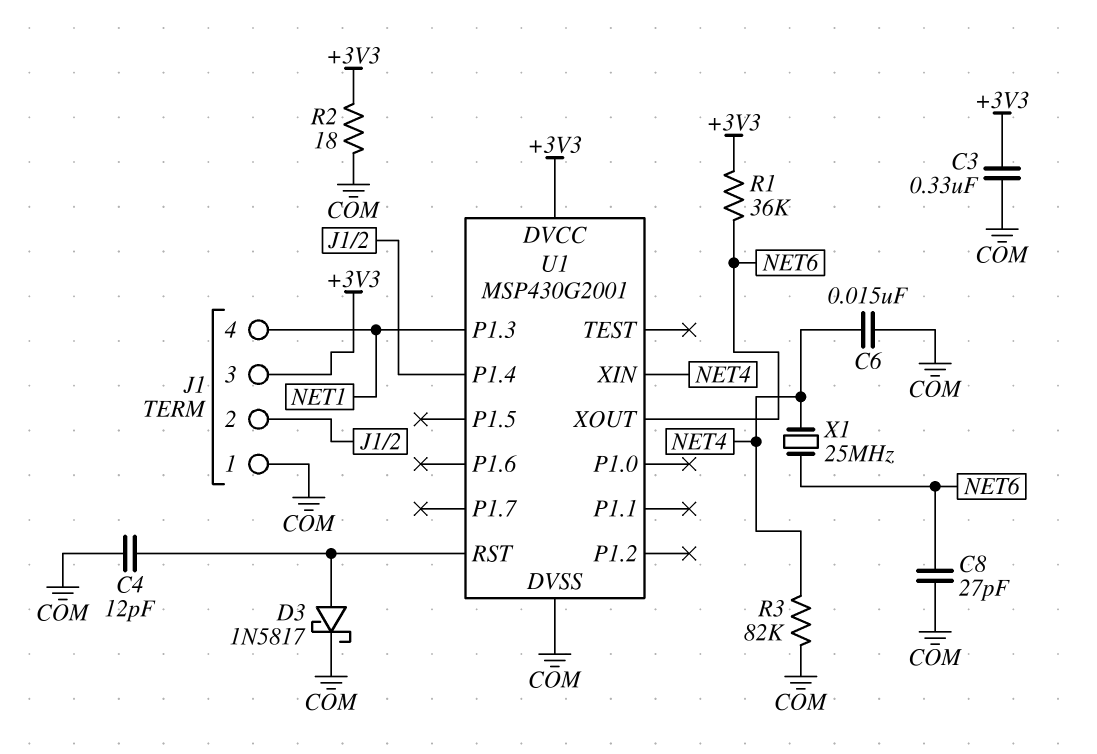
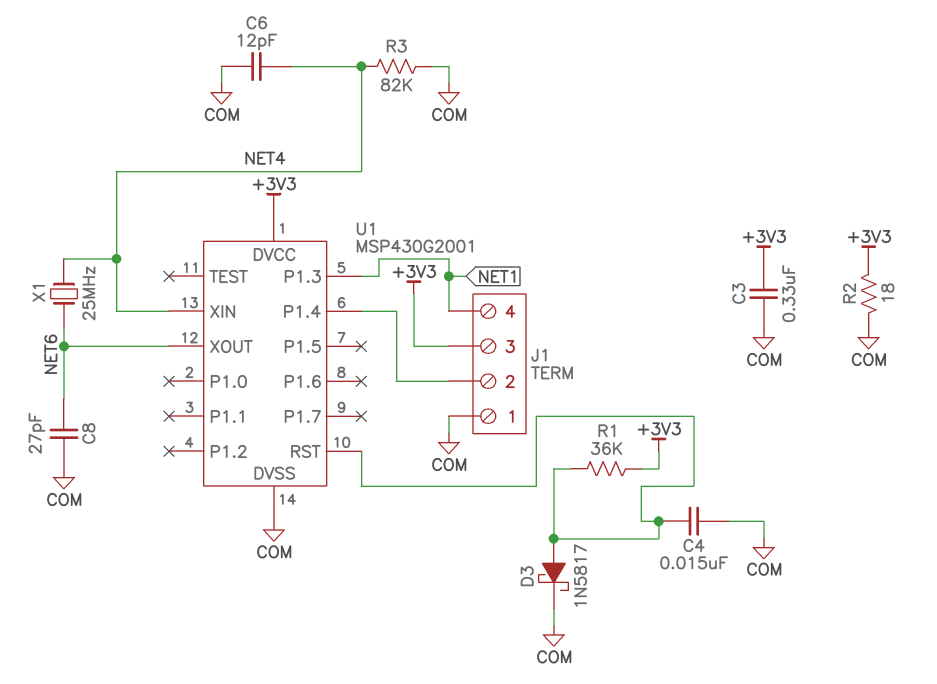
C4: 12pF (COM, U1/RST) -> 15nF (COM, U1/RST)
C6: 15nF (COM, NET4) -> 12pF (COM, NET4)
R1: 36k (+3V3, NET6) -> 36k (+3V3, U1/RST)

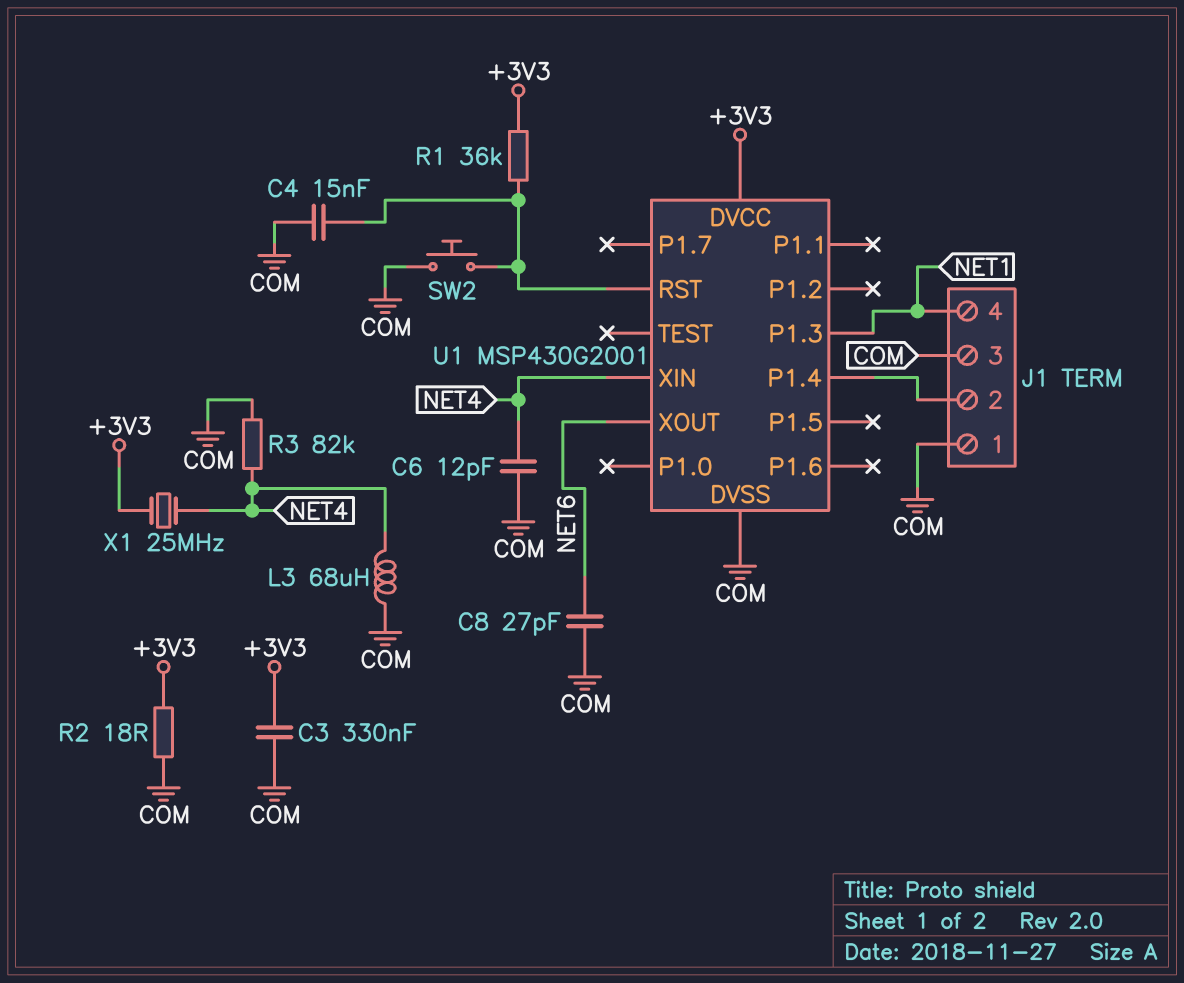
D3: schottky 1N5817 (A U1/RST, K COM) -> none
J1 pin 3: +3V3 -> COM
L3: none -> 68uH (COM, NET4)
SW2: none -> button (COM, U1/RST)
X1: 25MHz (NET4, NET6) -> 25MHz (+3V3, NET4)

